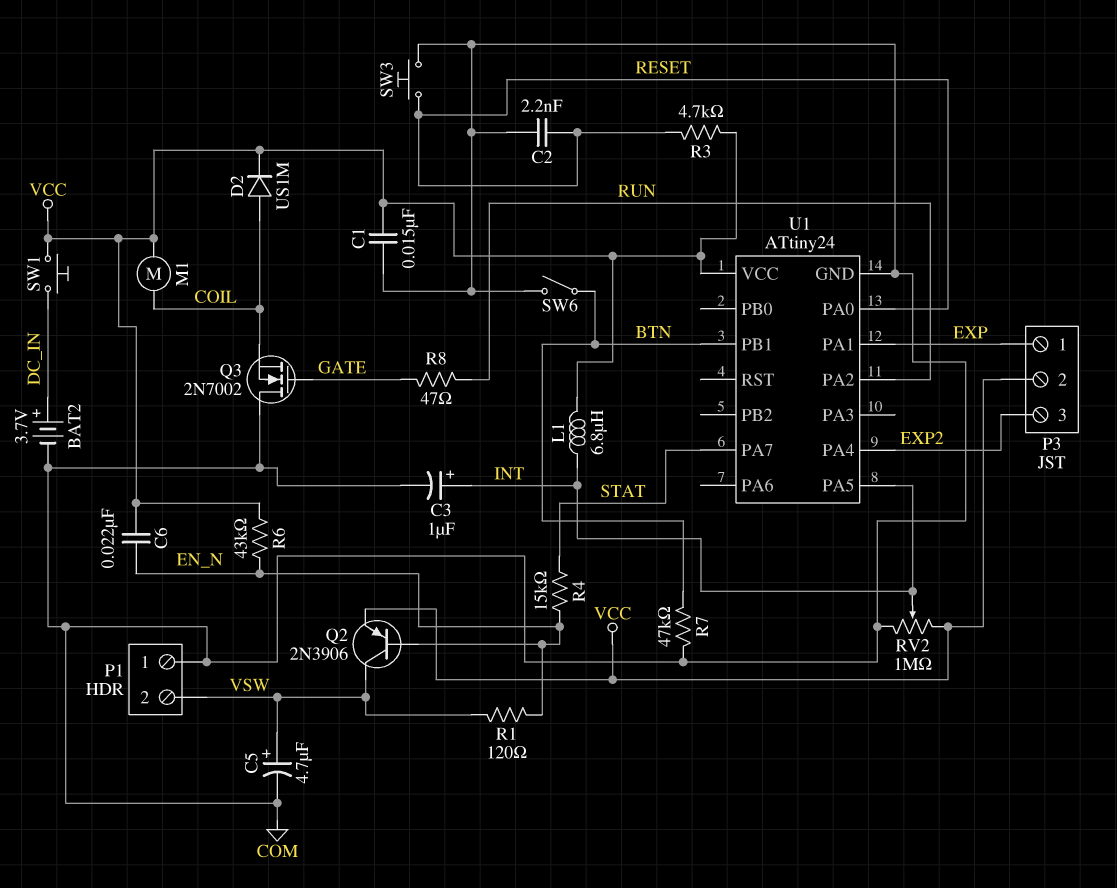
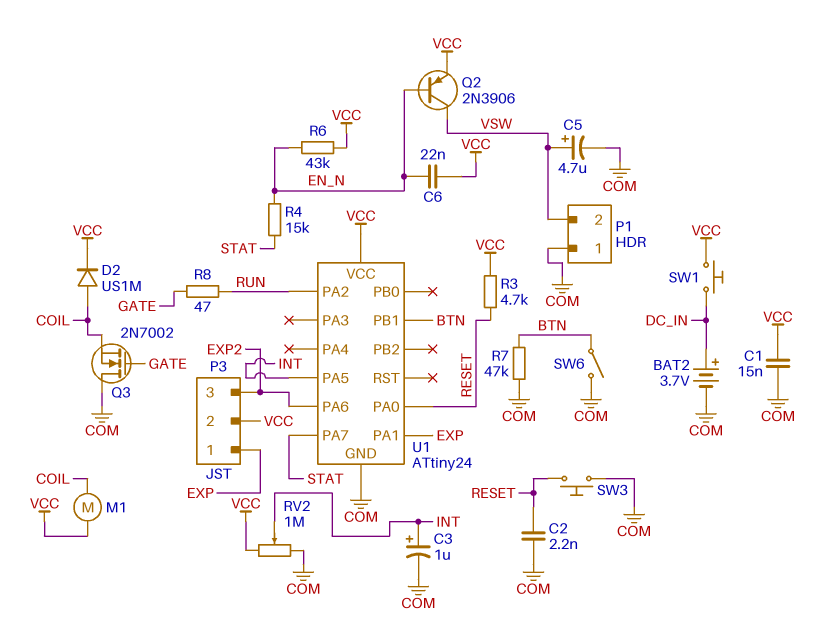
L1: 6.8uH (INT, VCC) -> none
R1: 120 (EN_N, VSW) -> none
U1 pin PA4: EXP2 -> none
U1 pin PA6: none -> EXP2

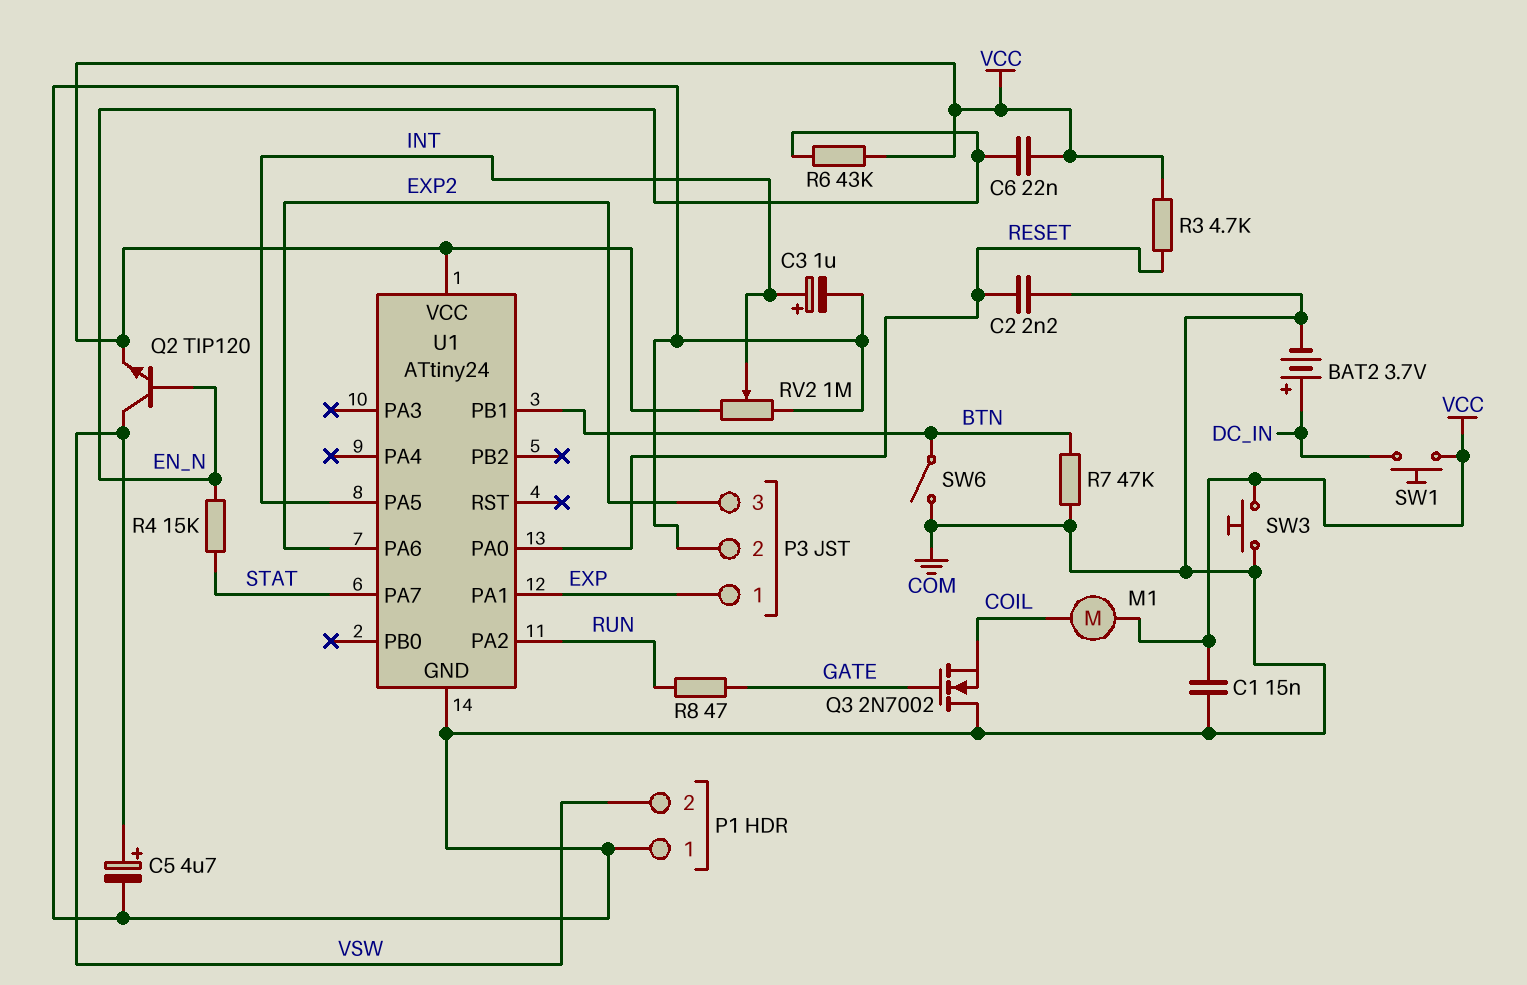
D2: diode US1M (A COIL, K VCC) -> none
P3 pin 2: VCC -> COM
Q2: PNP 2N3906 (B EN_N, C VSW, E VCC) -> NPN TIP120 (B EN_N, C VSW, E VCC)
SW3: button (COM, RESET) -> button (COM, VCC)

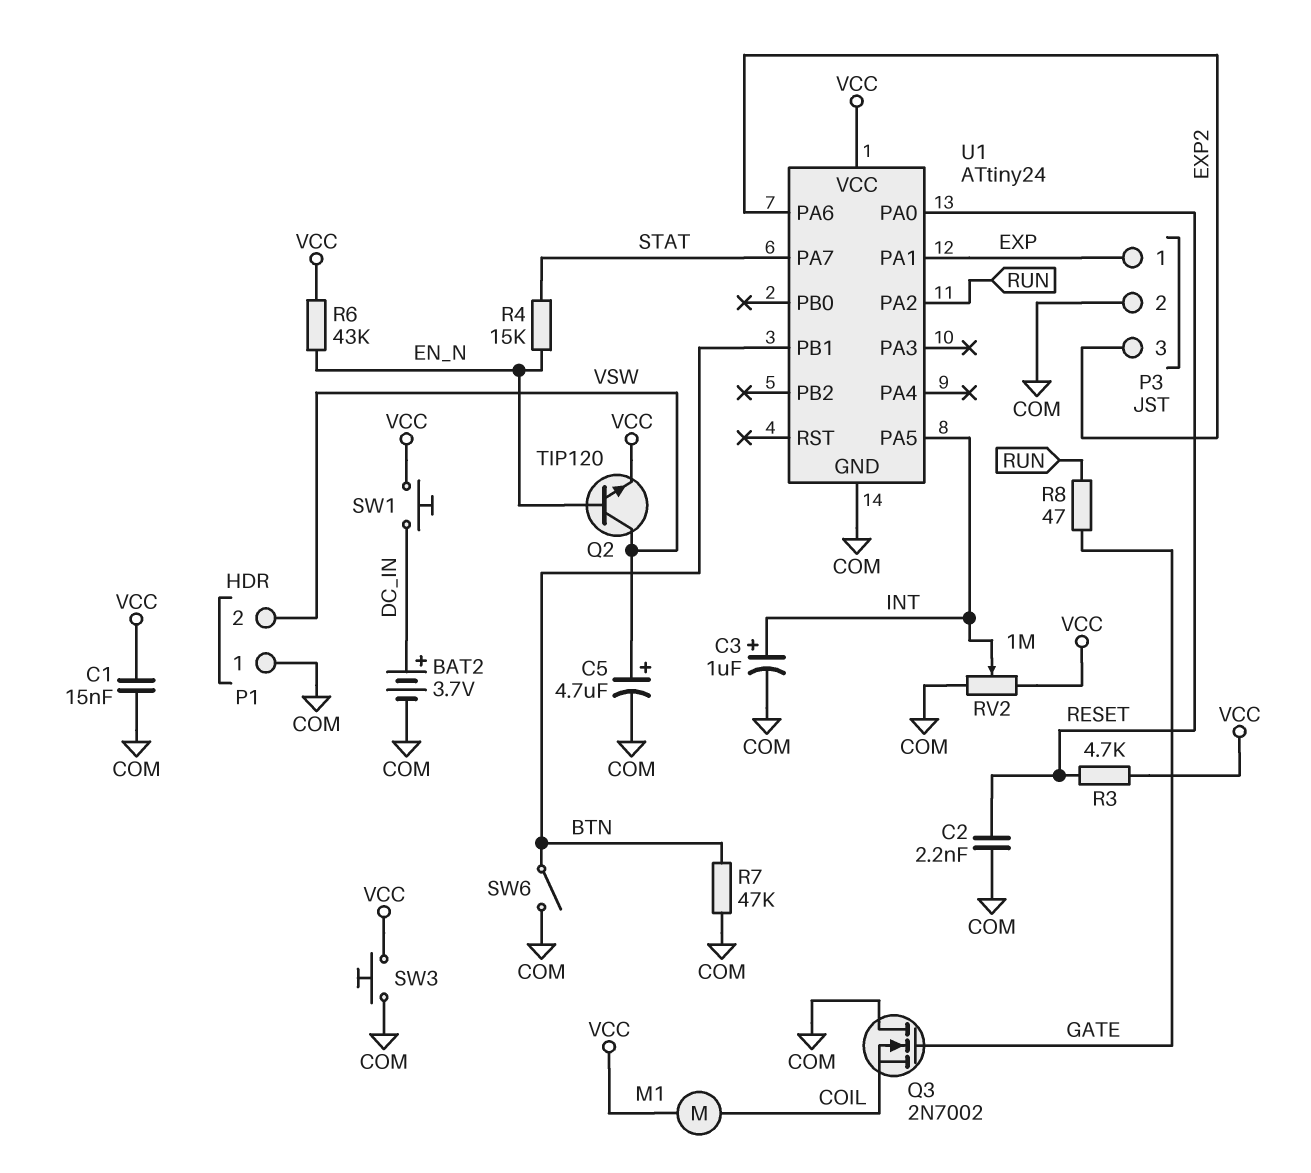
C6: 22nF (EN_N, VCC) -> none

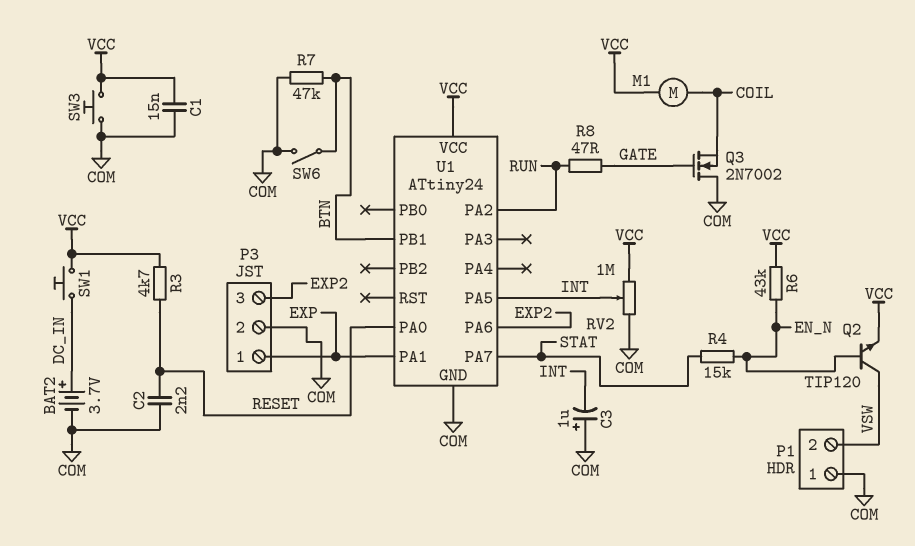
C3: 1uF (plus INT, minus COM) -> 1uF (plus COM, minus INT)
C5: 4.7uF (plus VSW, minus COM) -> none

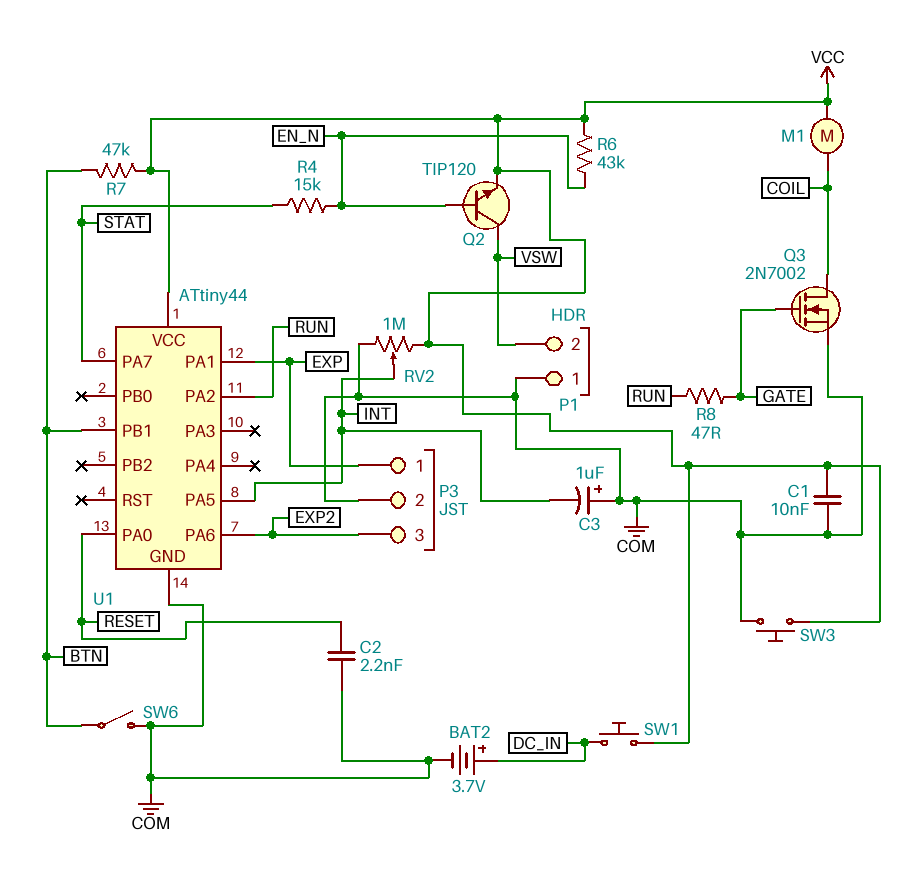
C1: 15nF (COM, VCC) -> 10nF (COM, VCC)
Q3: NMOS 2N7002 (G GATE, D COM, S COIL) -> NMOS 2N7002 (G GATE, D COIL, S COM)
R3: 4.7k (RESET, VCC) -> none
R7: 47k (BTN, COM) -> 47k (BTN, VCC)
U1: ATtiny24 -> ATtiny44

